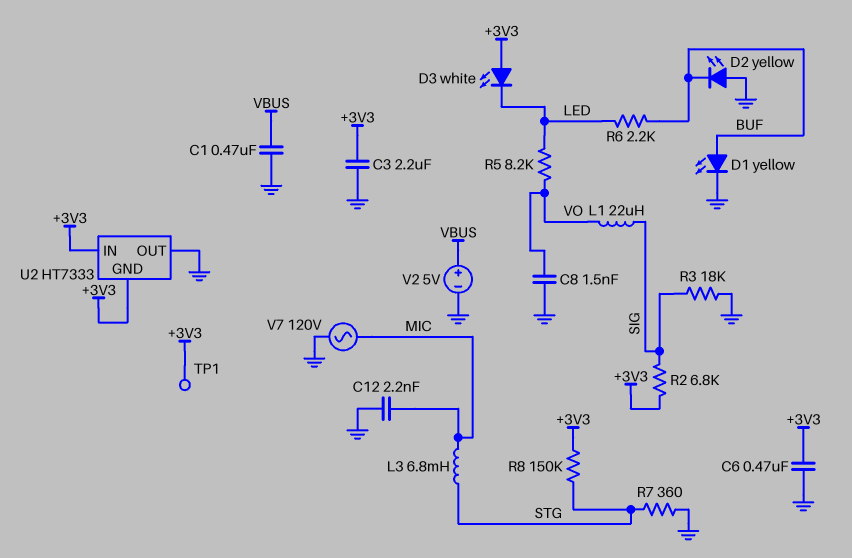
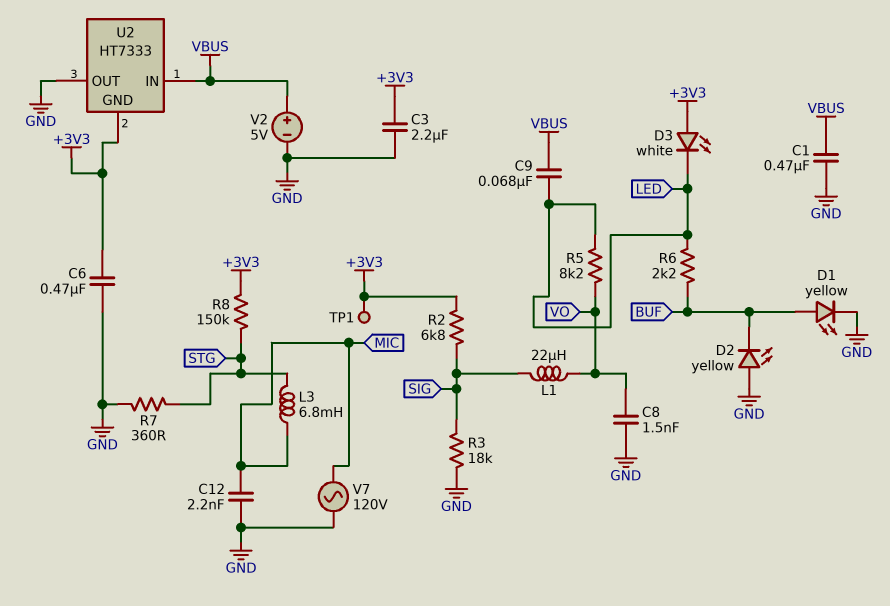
C9: none -> 68nF (LED, VBUS)
U2 pin IN: +3V3 -> VBUS

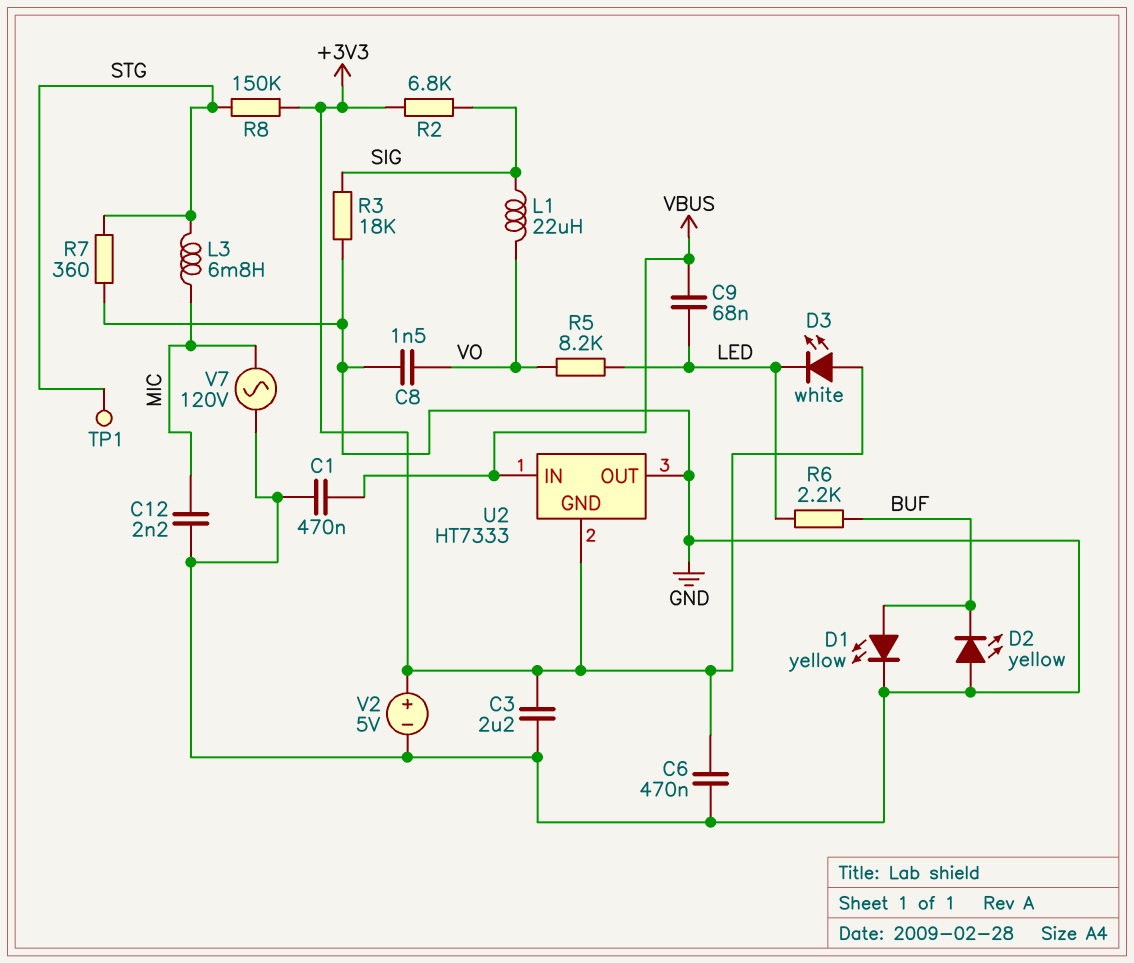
TP1: test point (+3V3) -> test point (STG)
V2: 5V (plus VBUS, minus GND) -> 5V (plus +3V3, minus GND)

